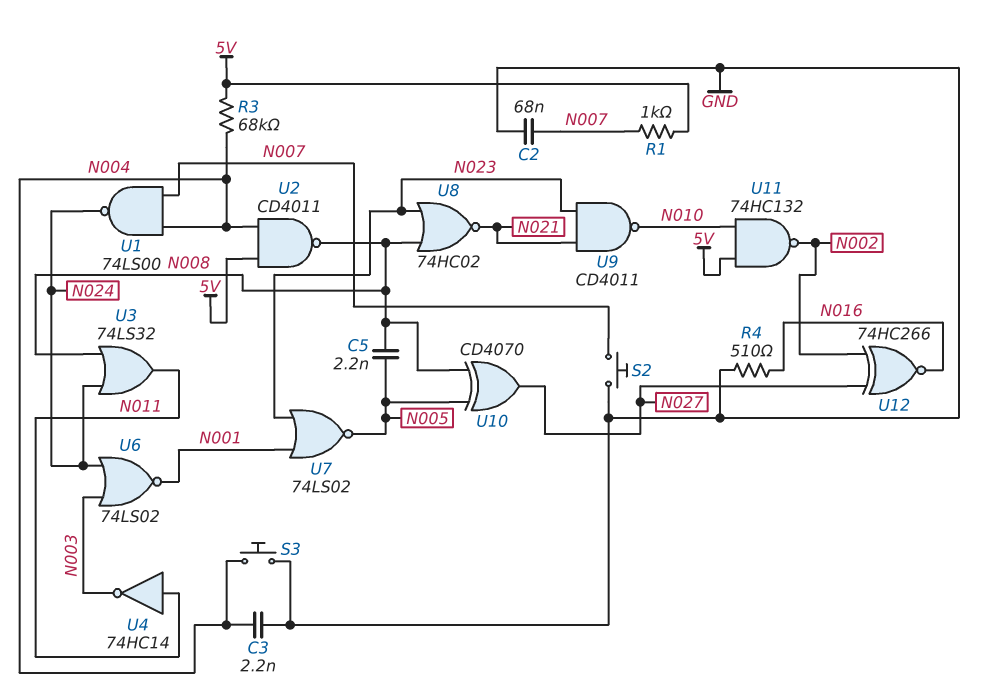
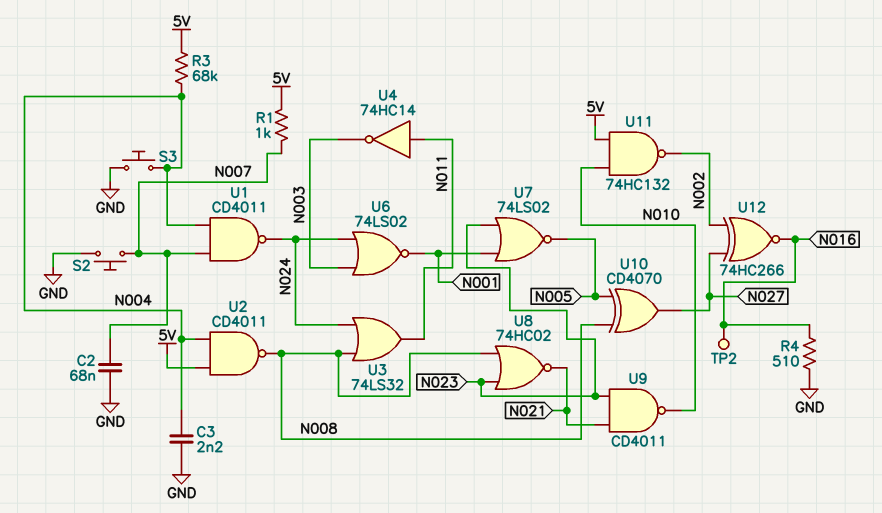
C5: 2.2nF (N005, N008) -> none
TP2: none -> test point (N016)
U1: NAND 74LS00 (in N004, in N007, out N024) -> NAND CD4011 (in N004, in N007, out N024)

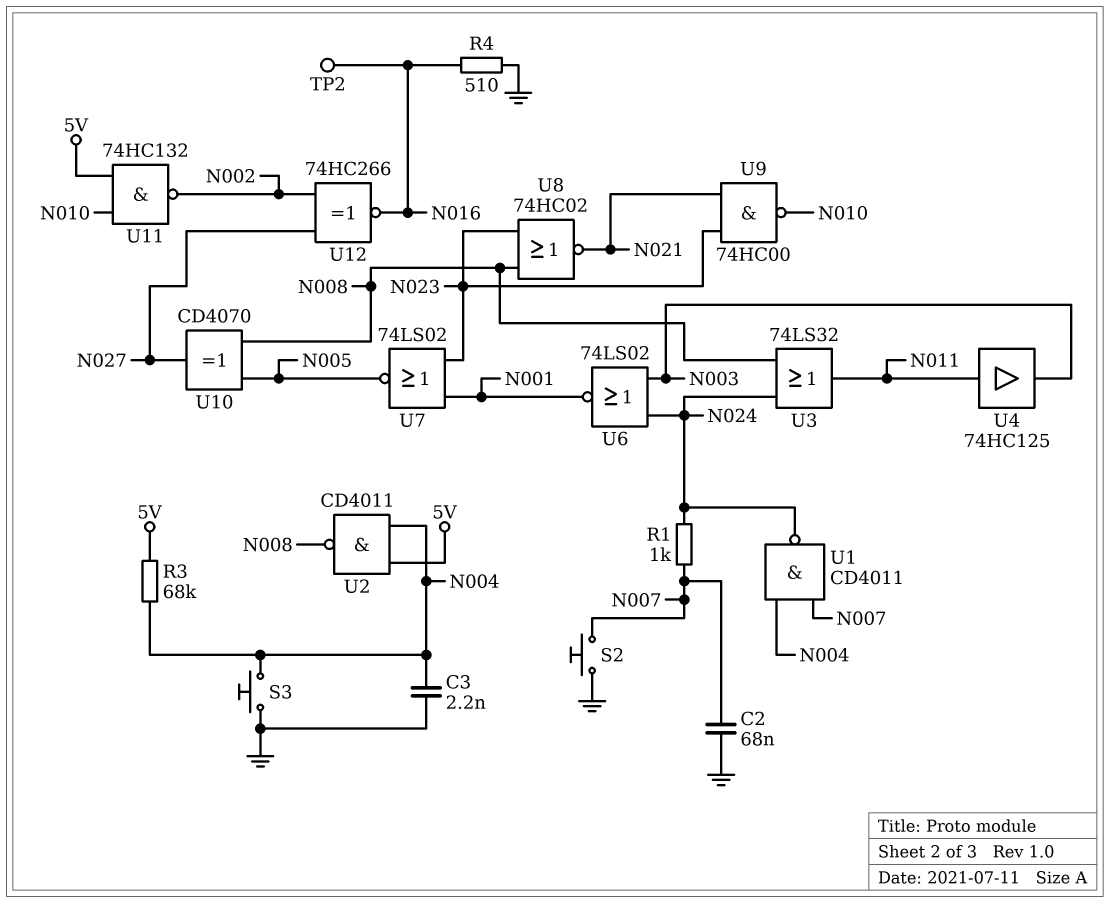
R1: 1k (5V, N007) -> 1k (N007, N024)
U4: NOT 74HC14 (in N011, out N003) -> buffer 74HC125 (in N011, out N003)
U9: NAND CD4011 (in N021, in N023, out N010) -> NAND 74HC00 (in N021, in N023, out N010)

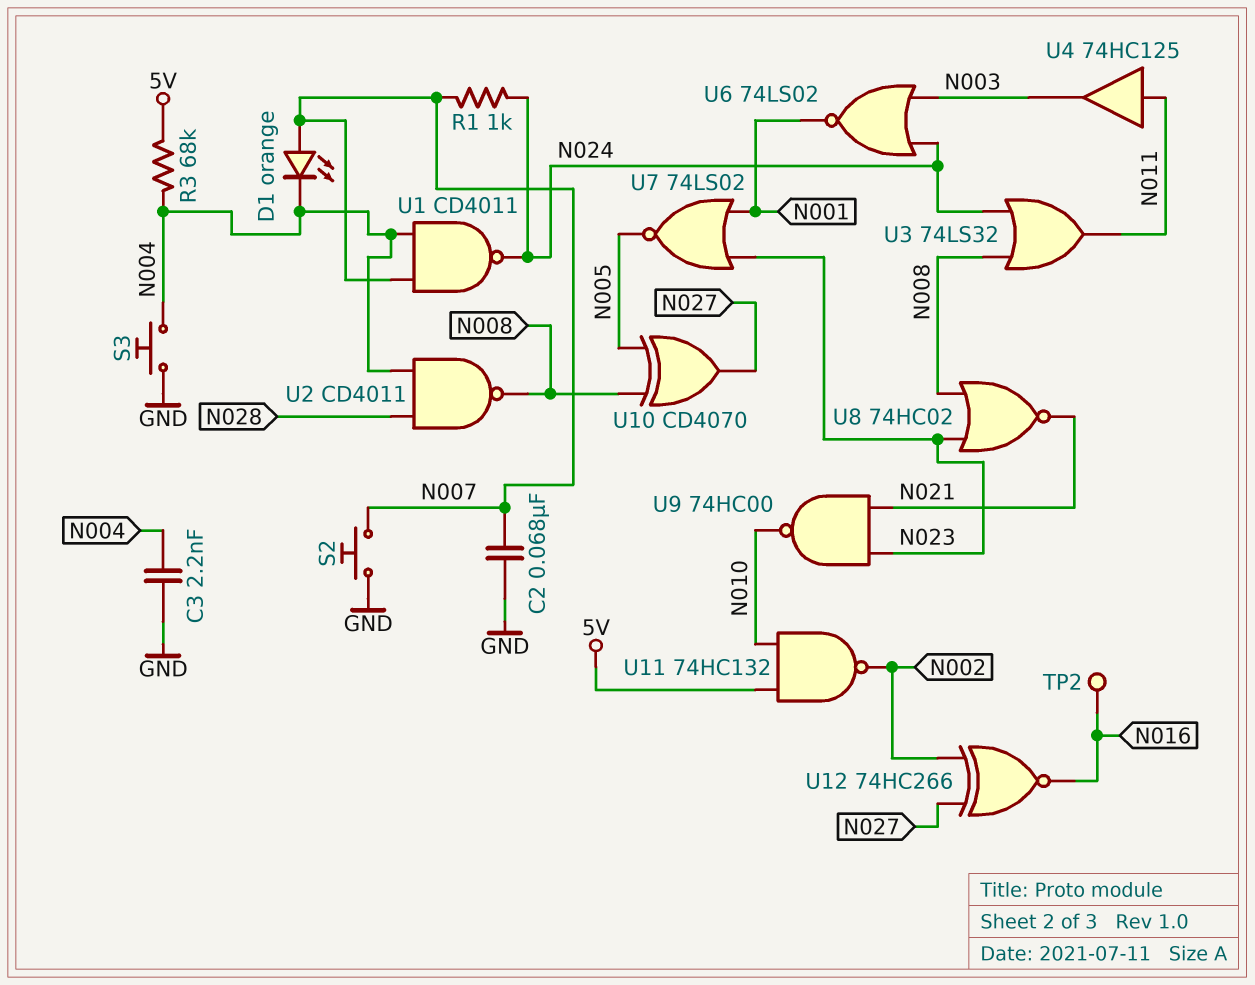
D1: none -> LED orange (A N007, K N004)
R4: 510 (GND, N016) -> none
U2: NAND CD4011 (in 5V, in N004, out N008) -> NAND CD4011 (in N004, in N028, out N008)

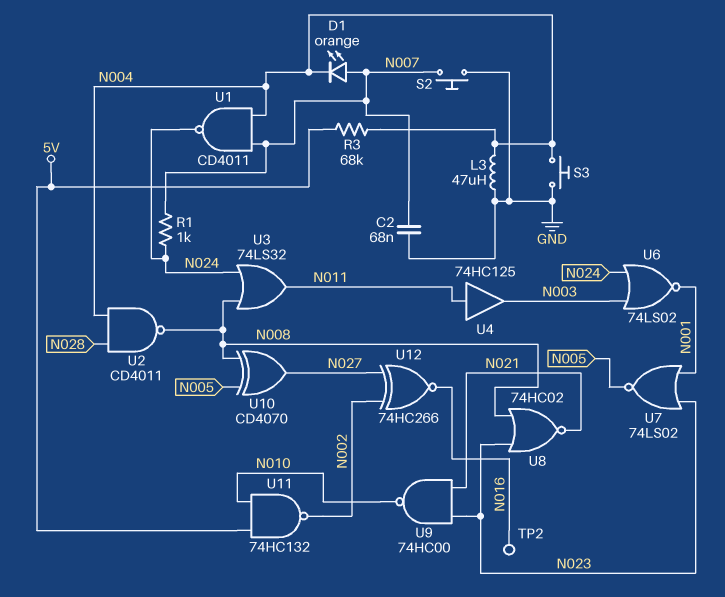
C3: 2.2nF (GND, N004) -> none
L3: none -> 47uH (GND, N004)

